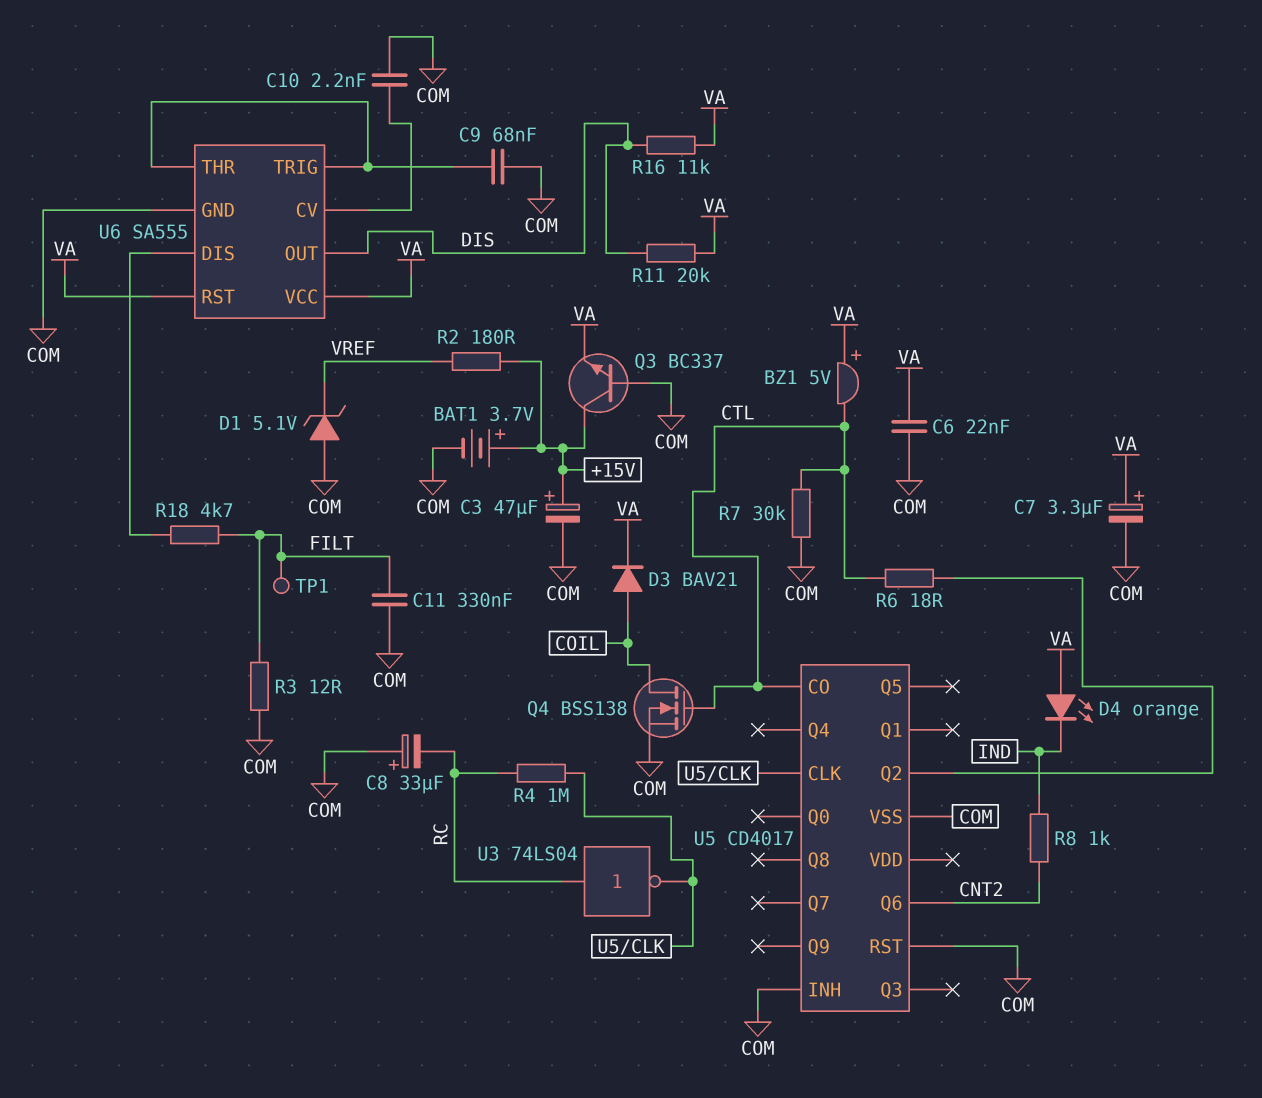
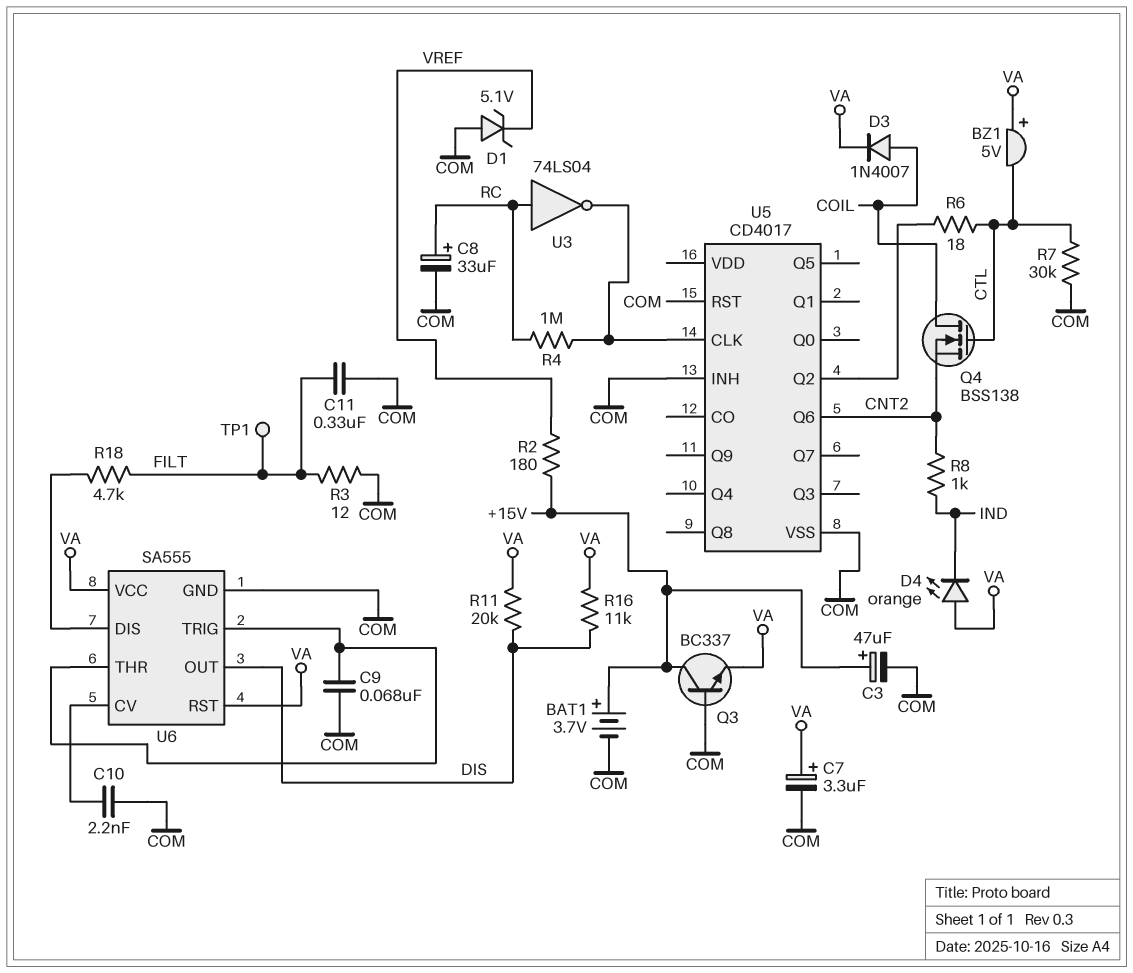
C6: 22nF (COM, VA) -> none
C8: 33uF (plus COM, minus RC) -> 33uF (plus RC, minus COM)
D3: diode BAV21 (A COIL, K VA) -> diode 1N4007 (A COIL, K VA)
Q4: NMOS BSS138 (G CTL, D COIL, S COM) -> NMOS BSS138 (G CTL, D COIL, S CNT2)
U5 pin CO: CTL -> none

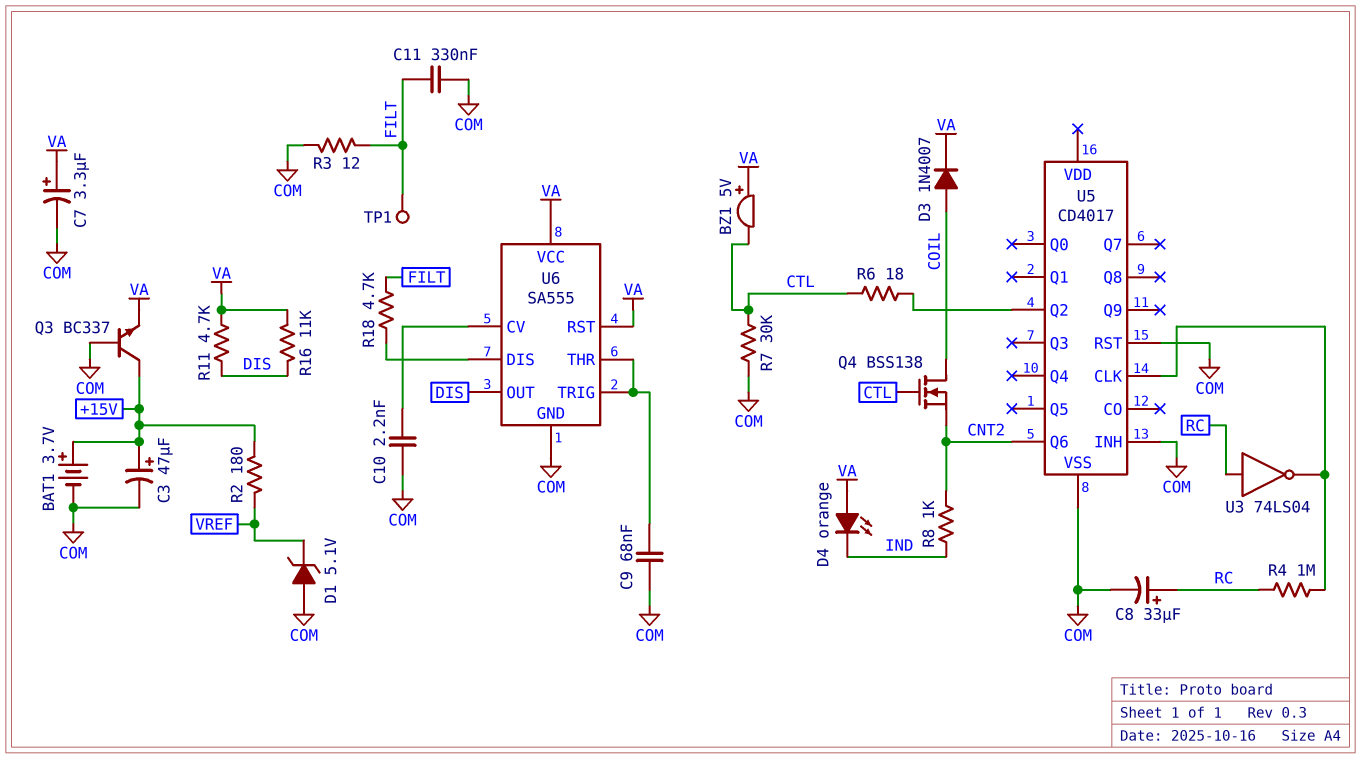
R11: 20k (DIS, VA) -> 4.7k (DIS, VA)

